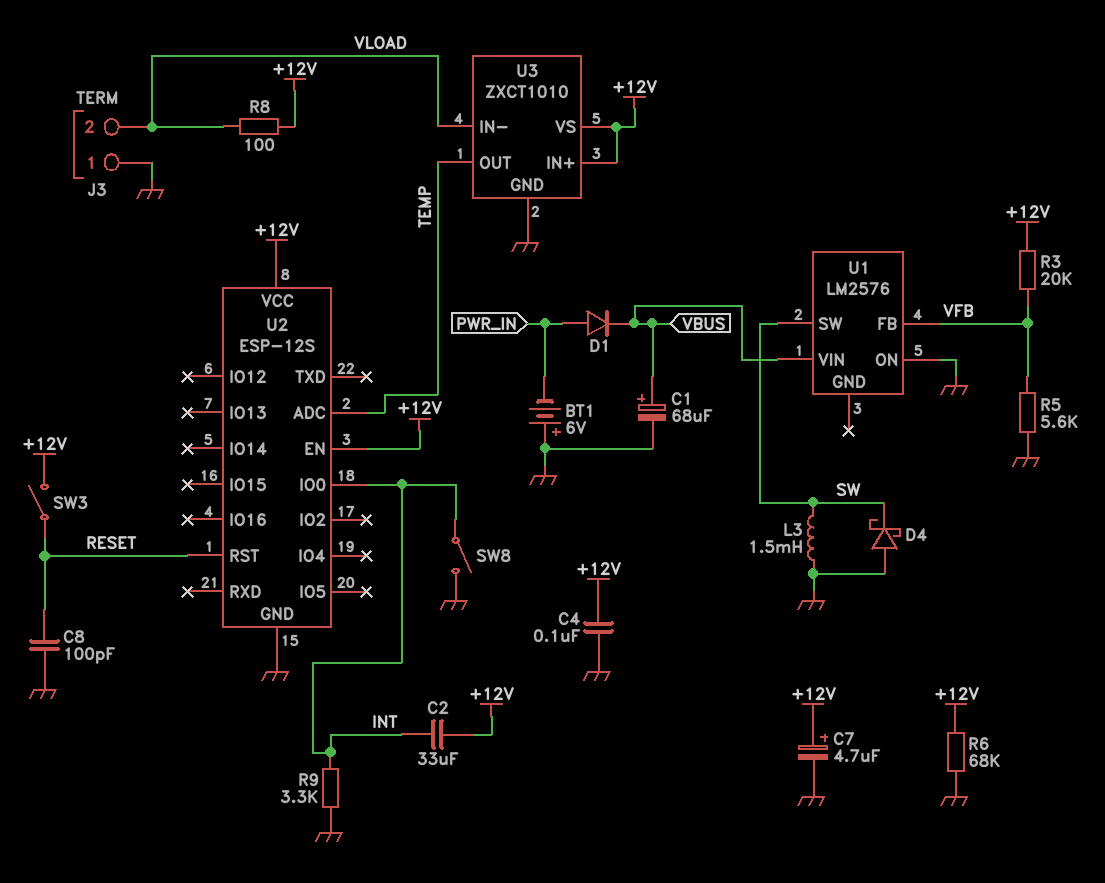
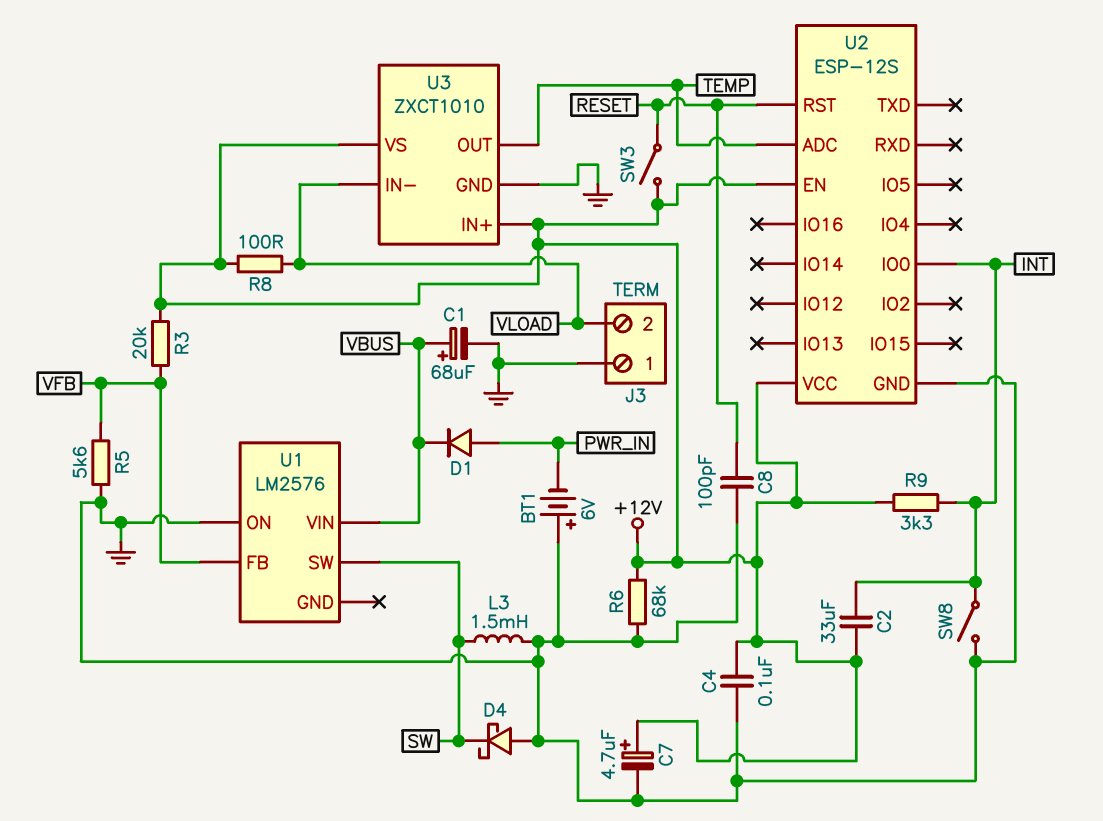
R9: 3.3k (GND, INT) -> 3.3k (+12V, INT)

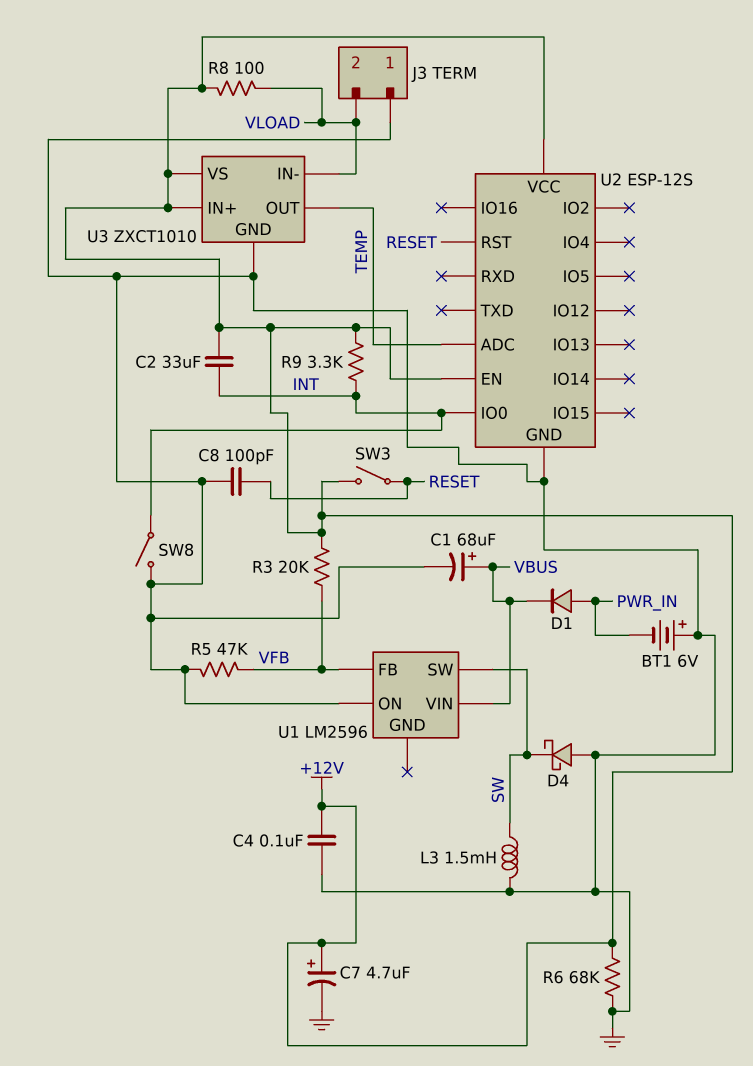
R5: 5.6k (GND, VFB) -> 47k (GND, VFB)
U1: LM2576 -> LM2596

